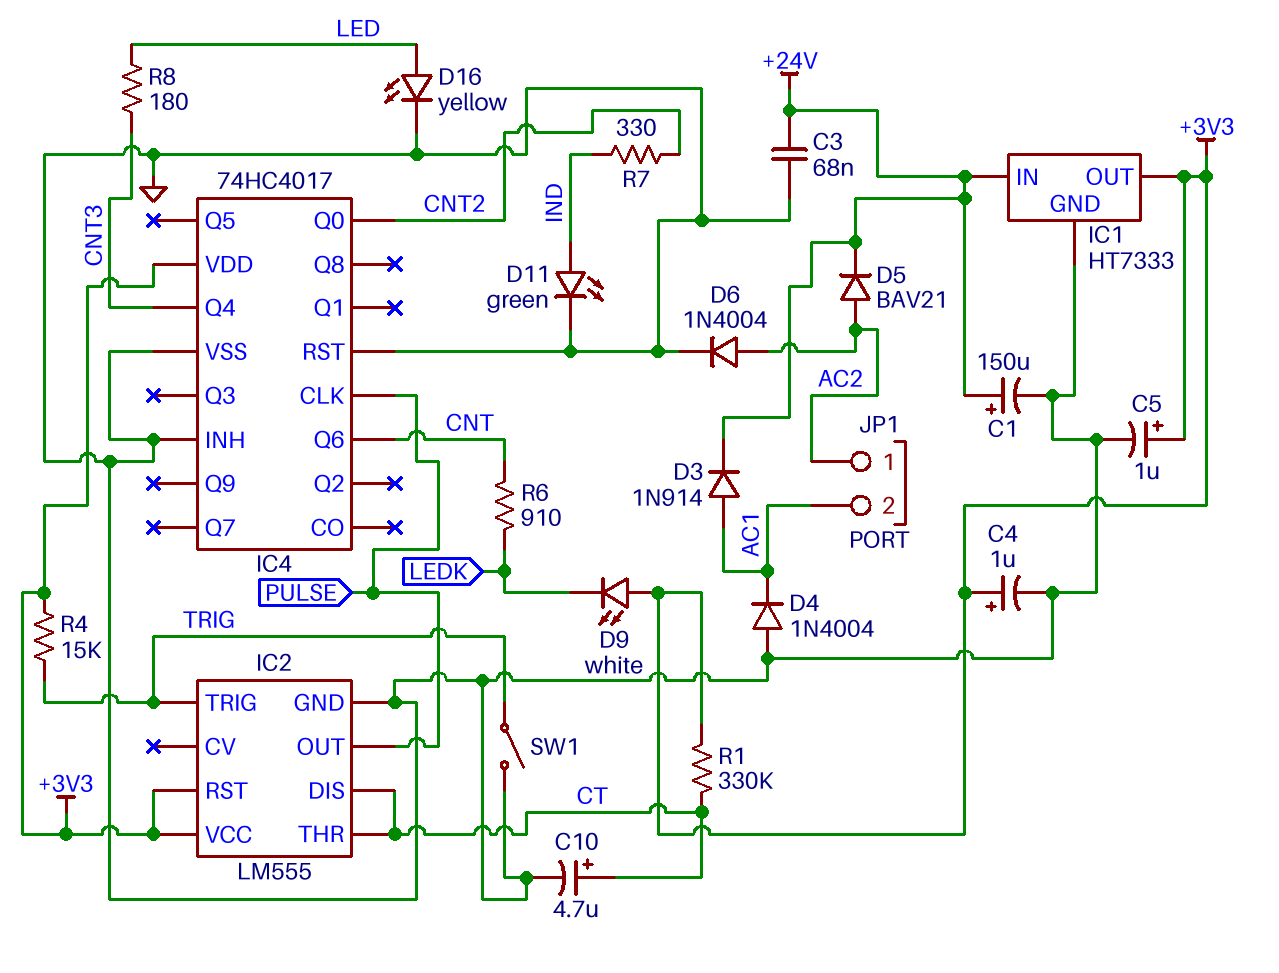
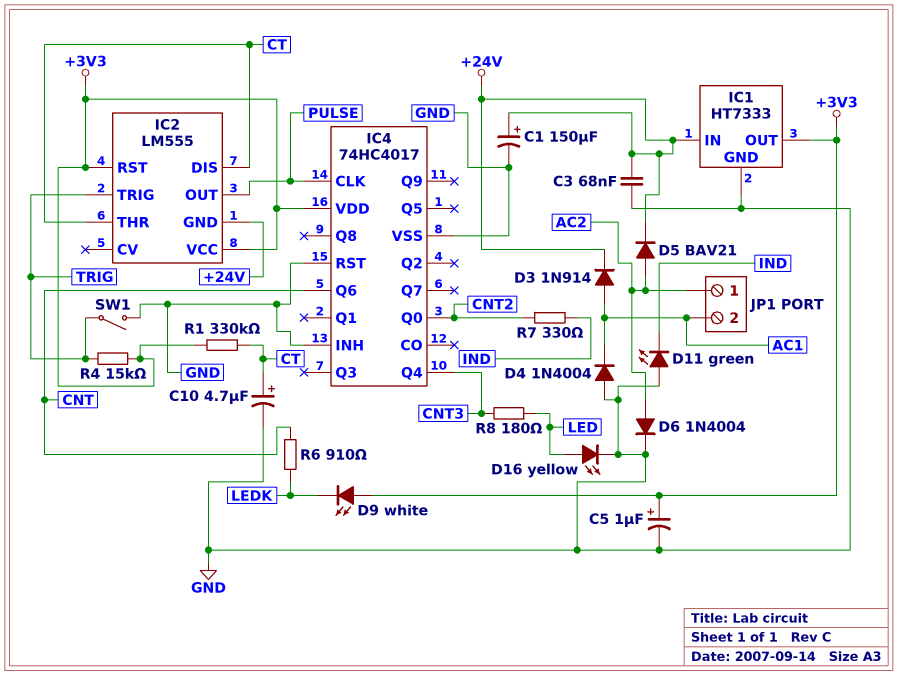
C4: 1uF (plus +3V3, minus GND) -> none
D11: LED green (A IND, K GND) -> LED green (A GND, K IND)
IC2 pin GND: GND -> +24V

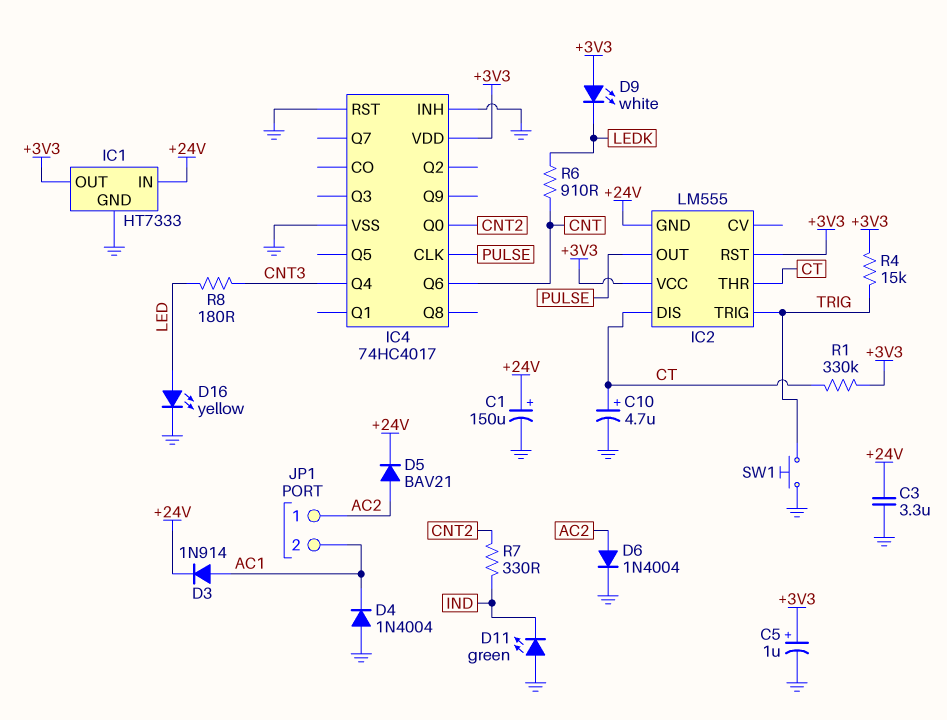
C3: 68nF (+24V, GND) -> 3.3uF (+24V, GND)
SW1: switch (GND, TRIG) -> button (GND, TRIG)

